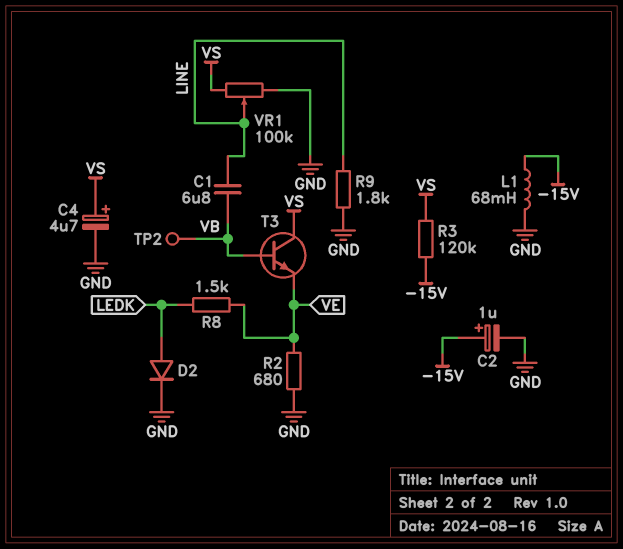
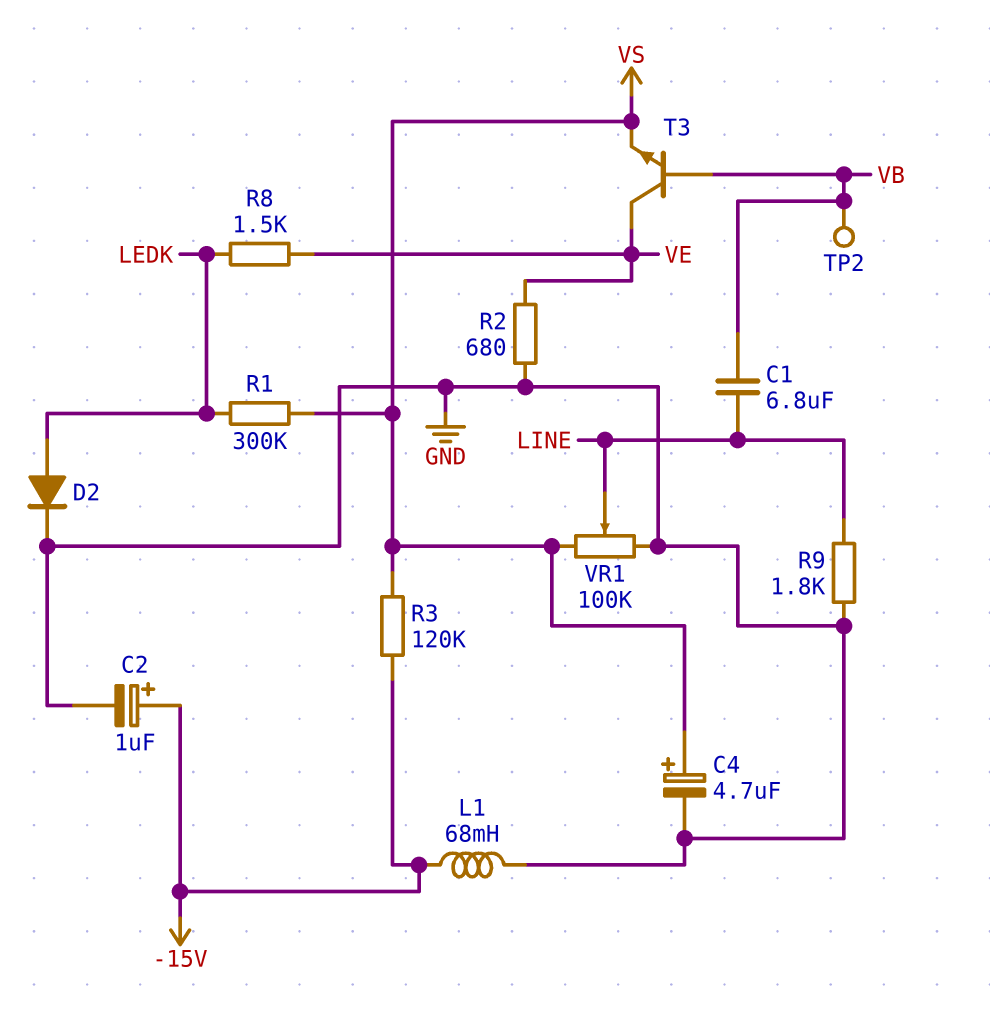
R1: none -> 300k (LEDK, VS)
T3: NPN (B VB, C VS, E VE) -> NPN (B VB, C VE, E VS)

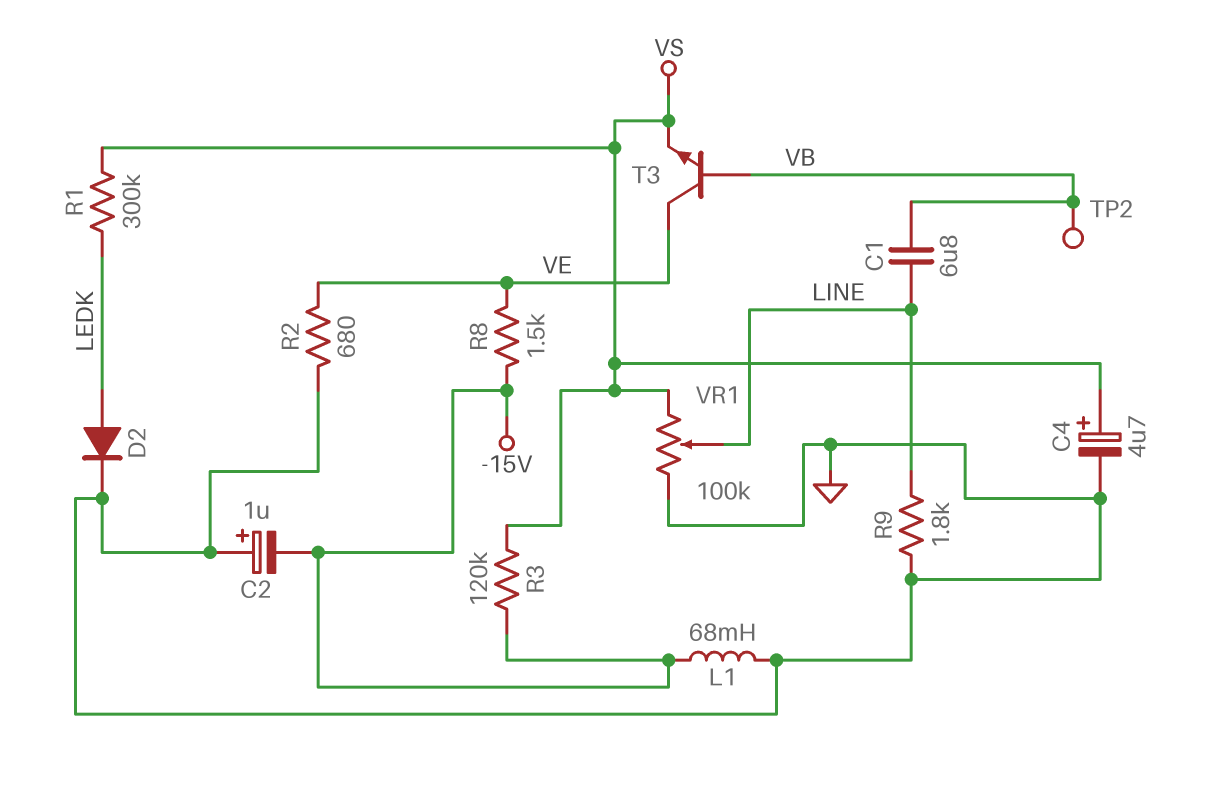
C2: 1uF (plus -15V, minus GND) -> 1uF (plus GND, minus -15V)
R8: 1.5k (LEDK, VE) -> 1.5k (-15V, VE)

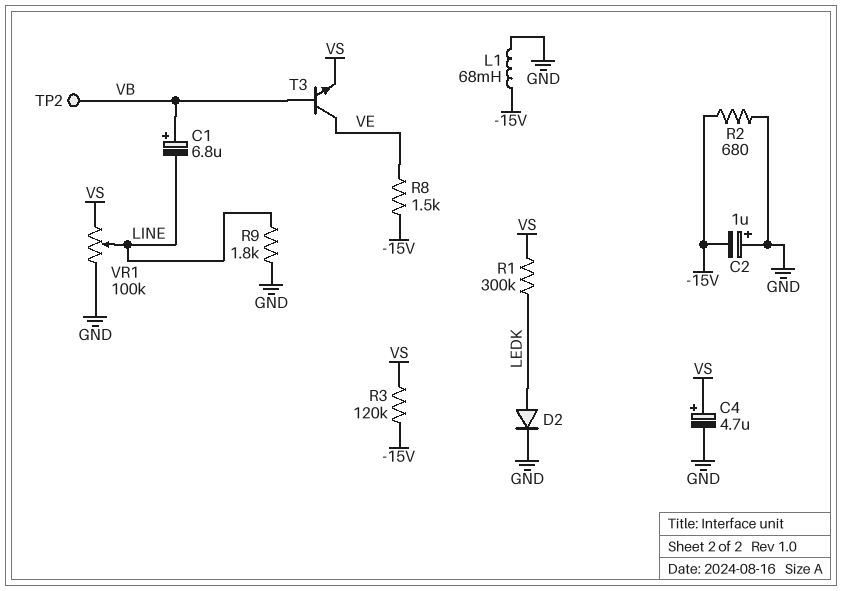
C1: 6.8uF (LINE, VB) -> 6.8uF (plus VB, minus LINE)
R2: 680 (GND, VE) -> 680 (-15V, GND)

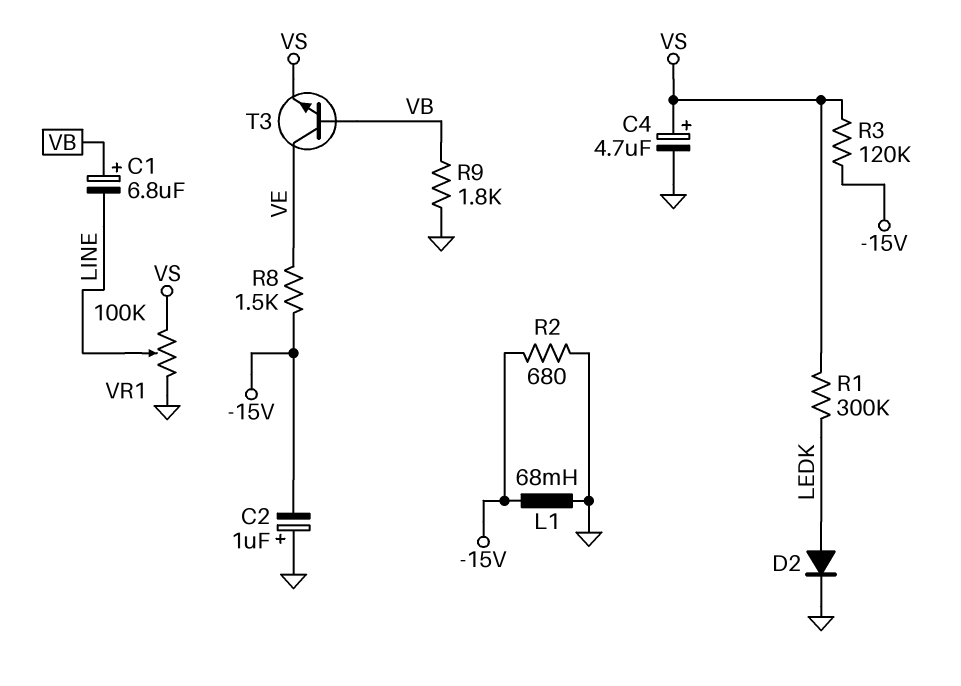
R9: 1.8k (GND, LINE) -> 1.8k (GND, VB)
TP2: test point (VB) -> none

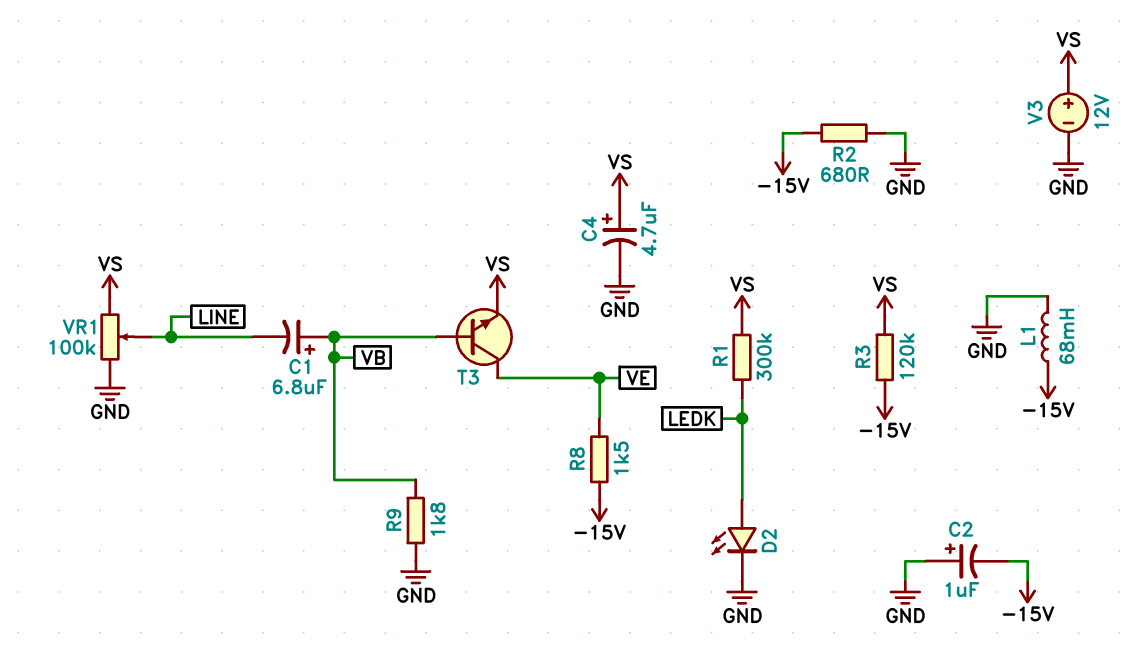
D2: diode (A LEDK, K GND) -> LED (A LEDK, K GND)
V3: none -> 12V (plus VS, minus GND)

